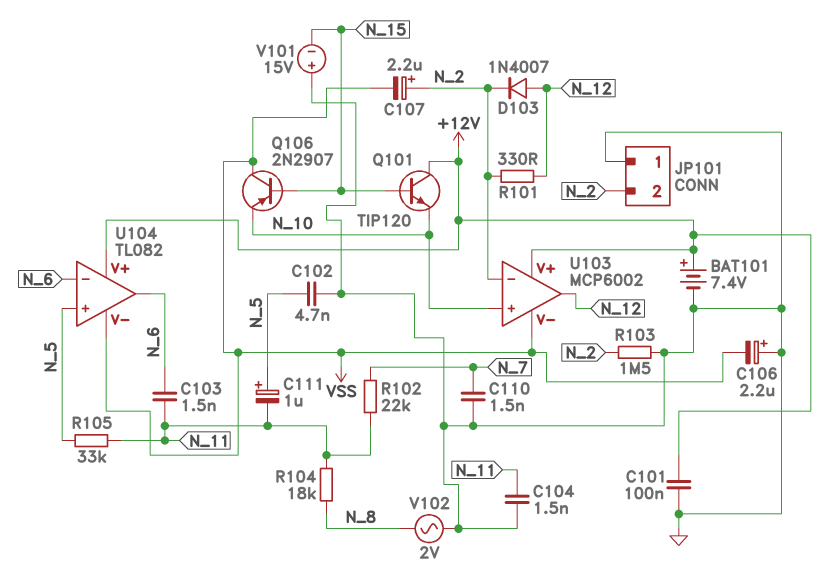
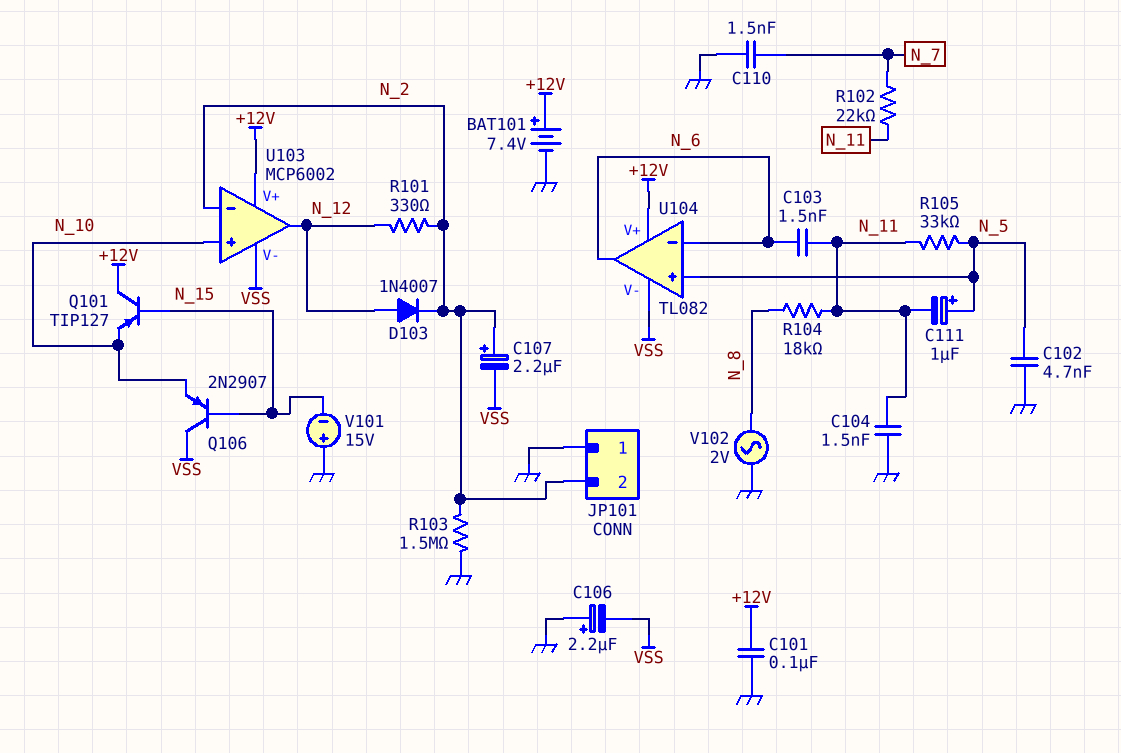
Q101: NPN TIP120 (B N_15, C +12V, E N_10) -> PNP TIP127 (B N_15, C +12V, E N_10)

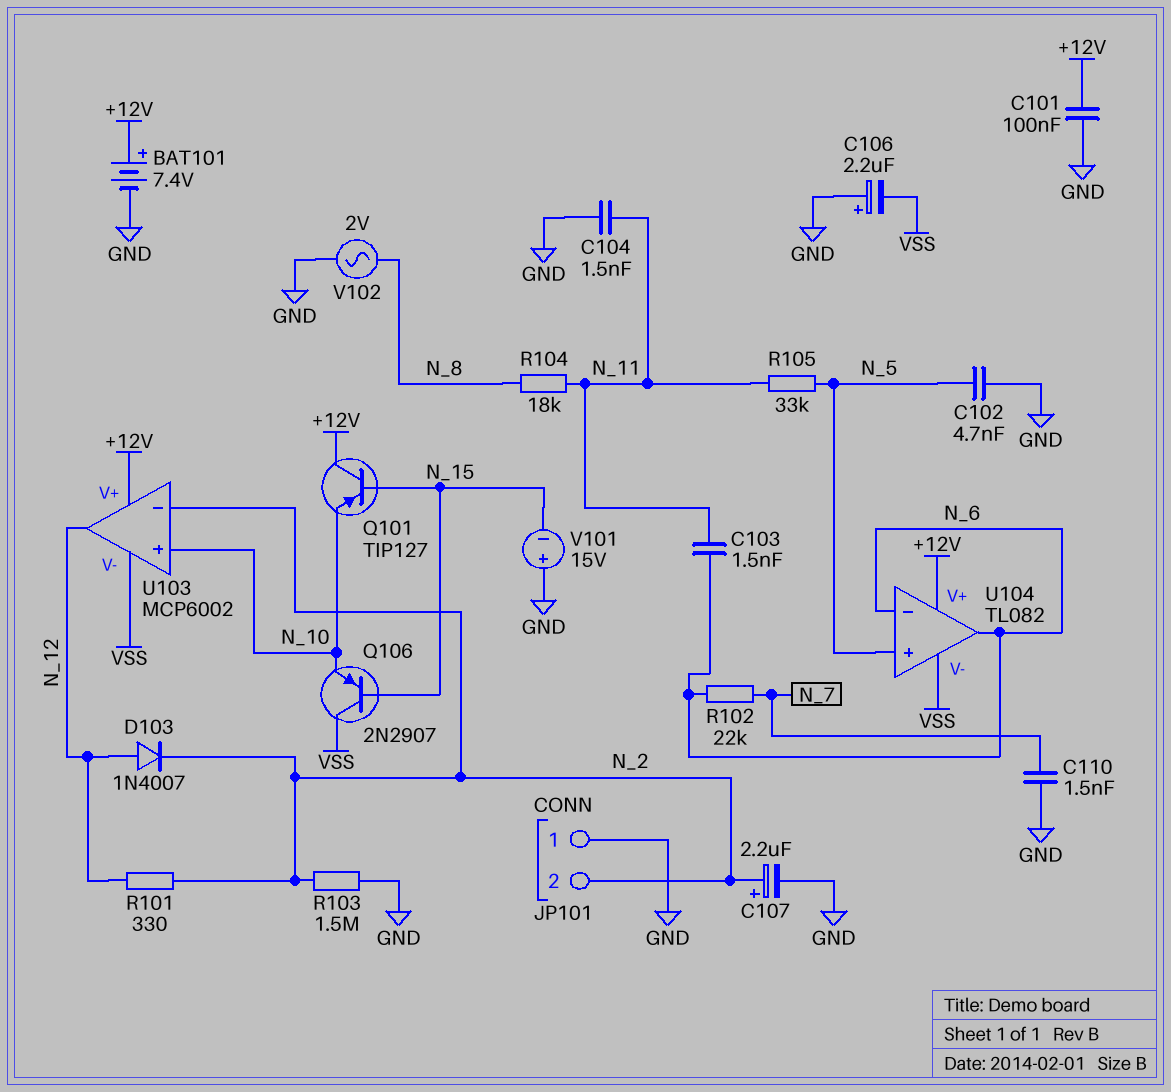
C107: 2.2uF (plus N_2, minus VSS) -> 2.2uF (plus N_2, minus GND)
C111: 1uF (plus N_5, minus N_11) -> none
R102: 22k (N_7, N_11) -> 22k (N_6, N_7)

